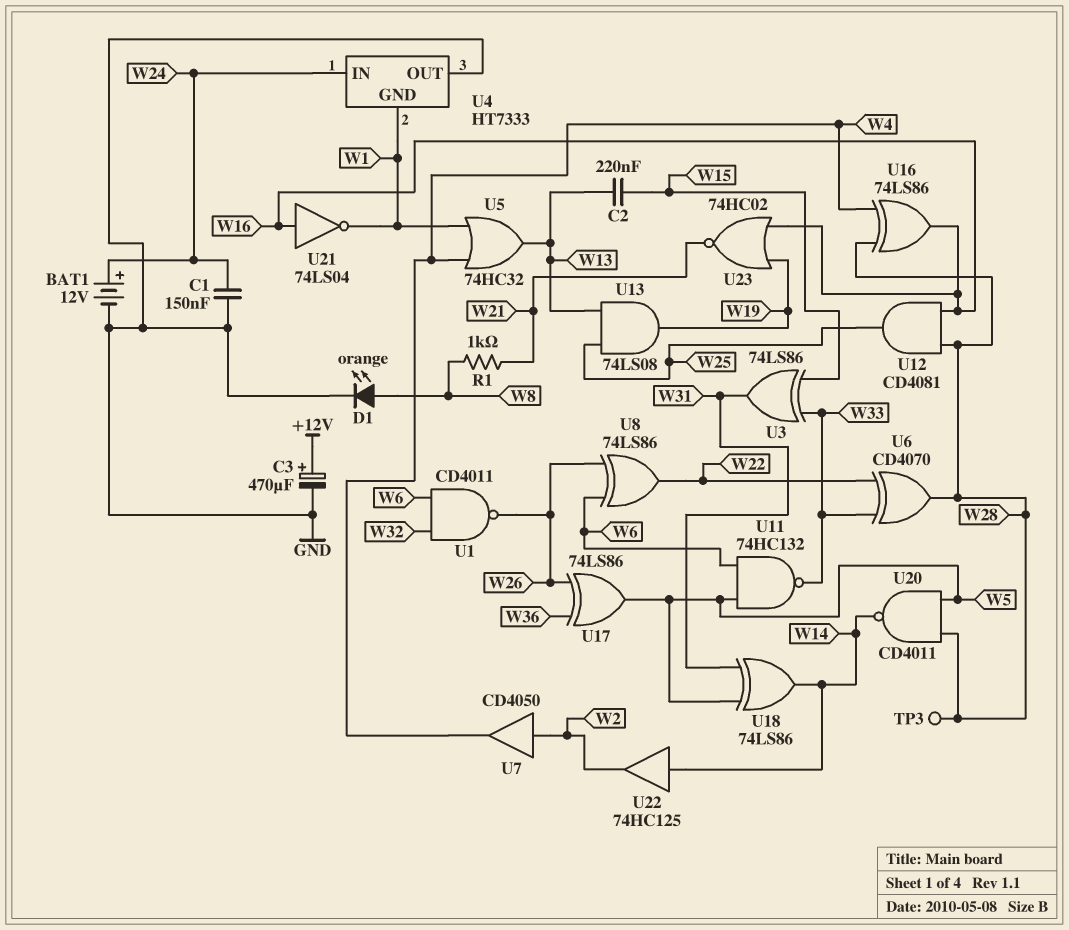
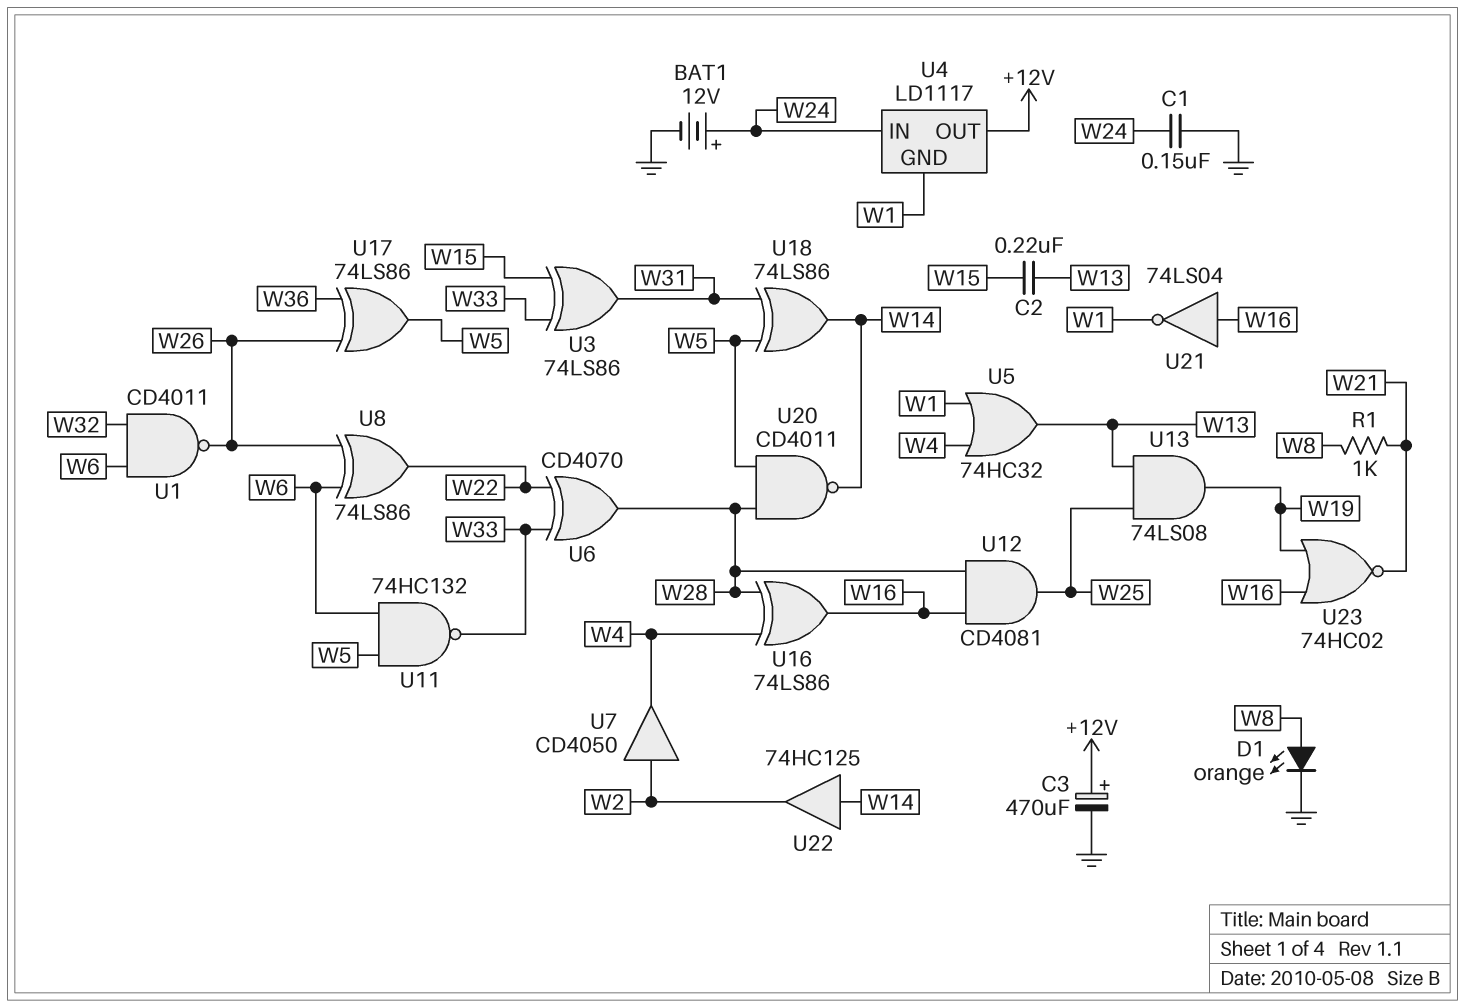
TP3: test point (W28) -> none
U4: HT7333 -> LD1117
U4 pin OUT: GND -> +12V

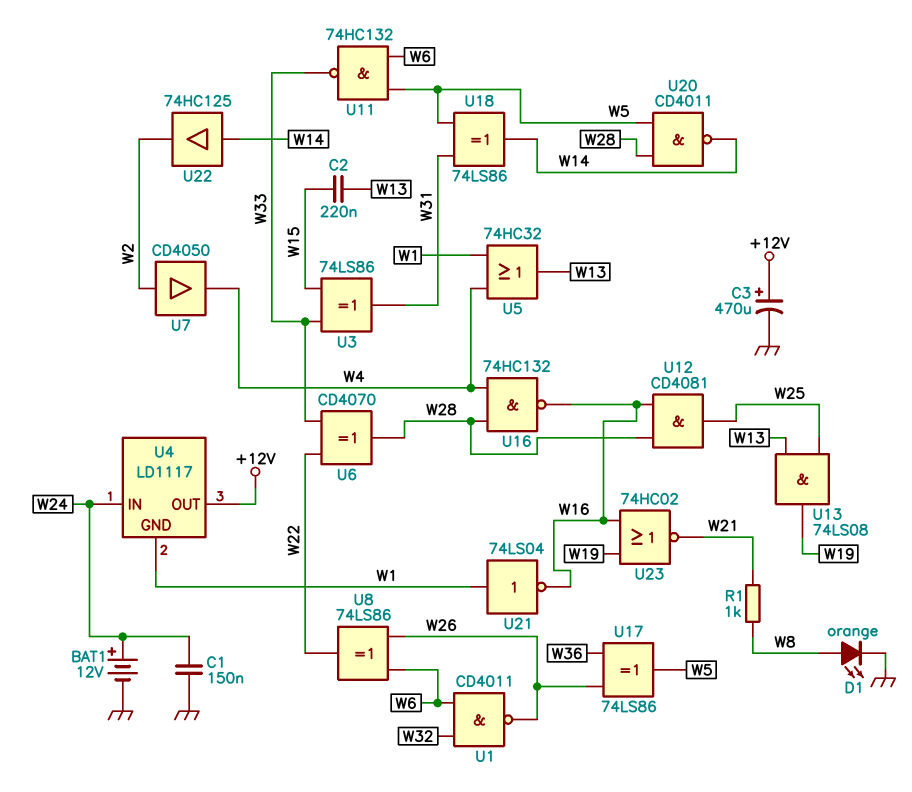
U16: XOR 74LS86 (in W4, in W28, out W16) -> NAND 74HC132 (in W4, in W28, out W16)
U21: NOT 74LS04 (in W16, out W1) -> NOT 74LS04 (in W1, out W16)

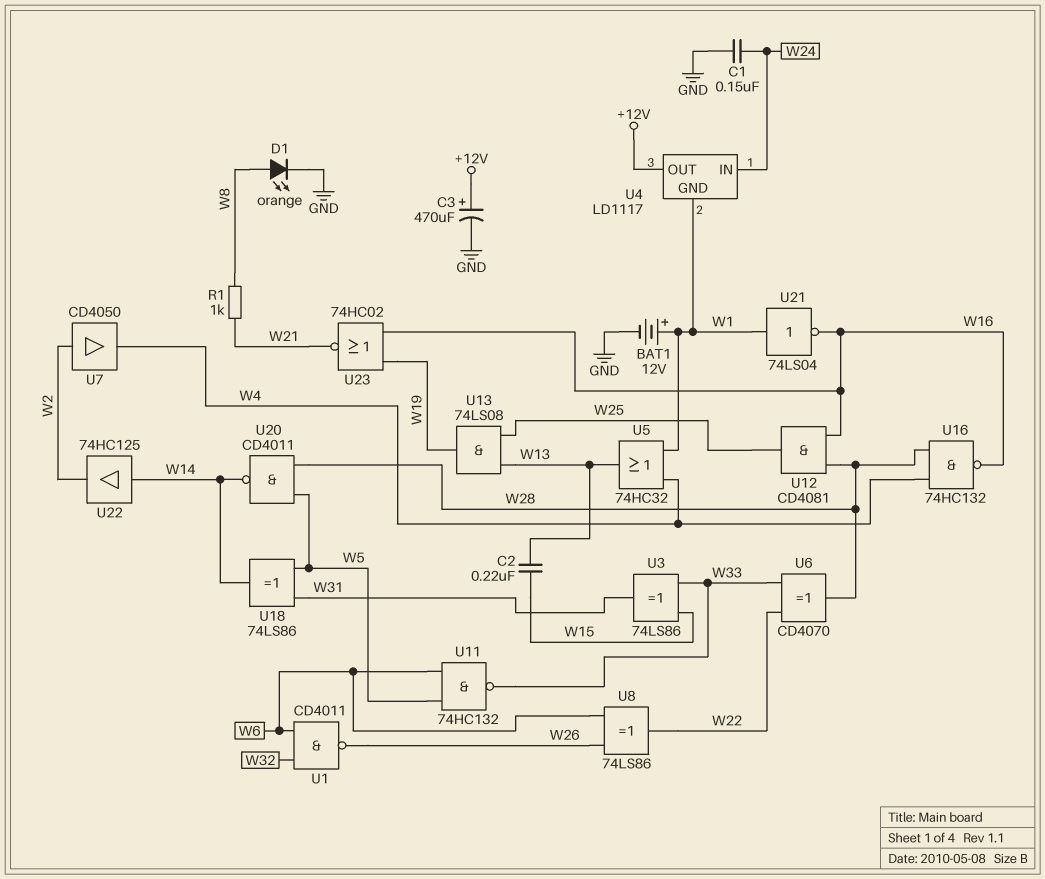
BAT1: 12V (plus W24, minus GND) -> 12V (plus W1, minus GND)
U17: XOR 74LS86 (in W26, in W36, out W5) -> none

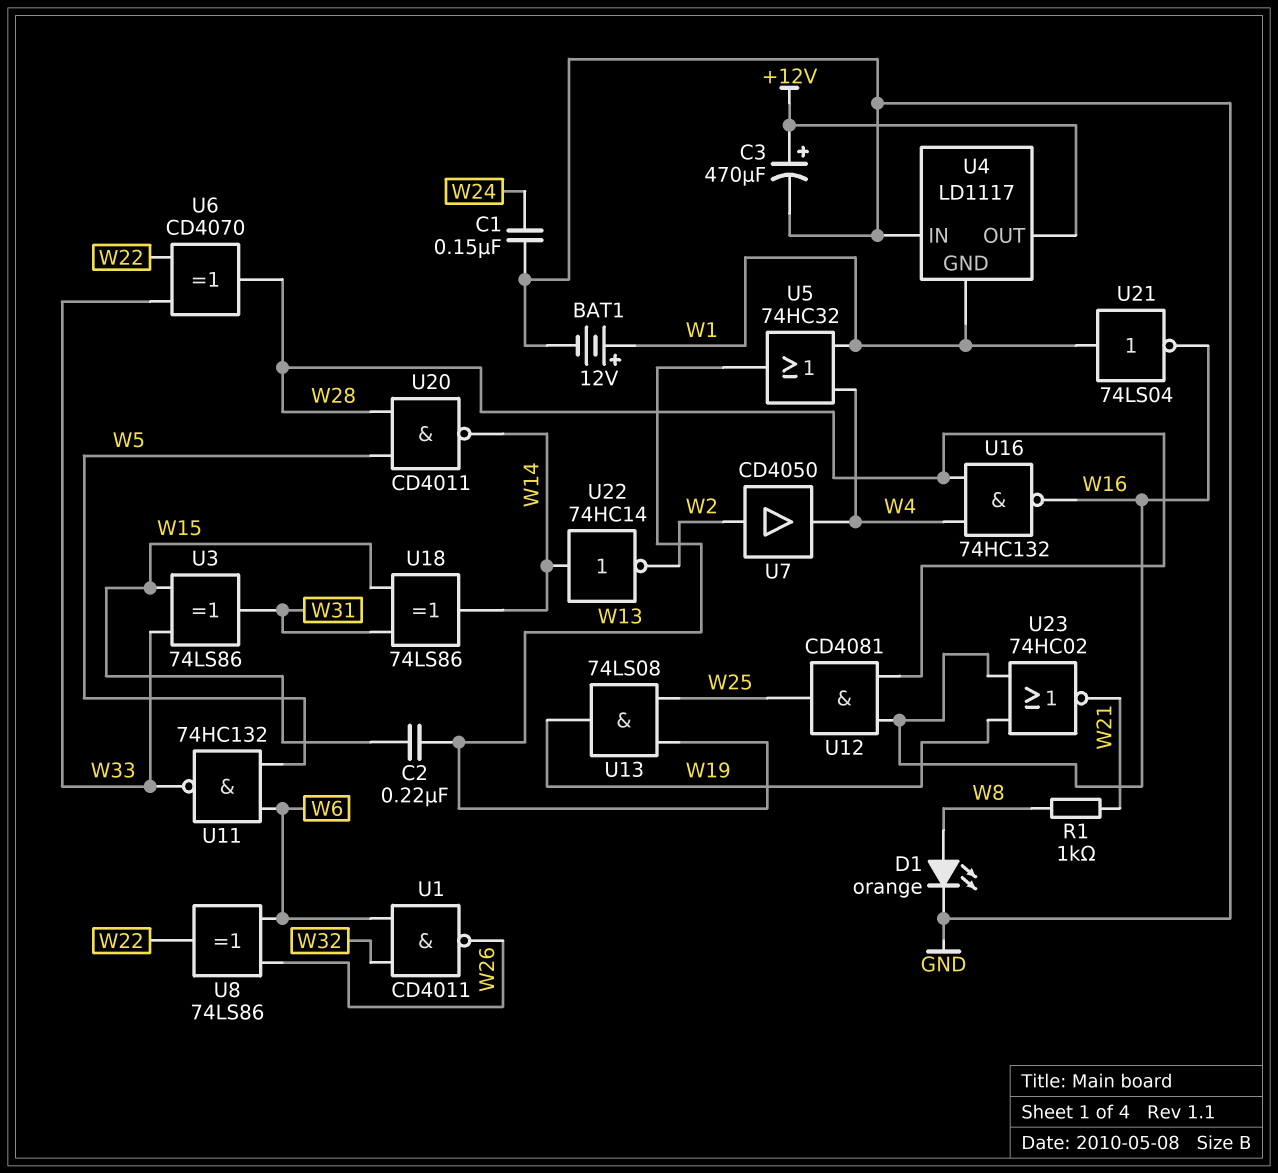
U4 pin IN: W24 -> GND
U18: XOR 74LS86 (in W5, in W31, out W14) -> XOR 74LS86 (in W15, in W31, out W14)
U22: buffer 74HC125 (in W14, out W2) -> NOT 74HC14 (in W14, out W2)

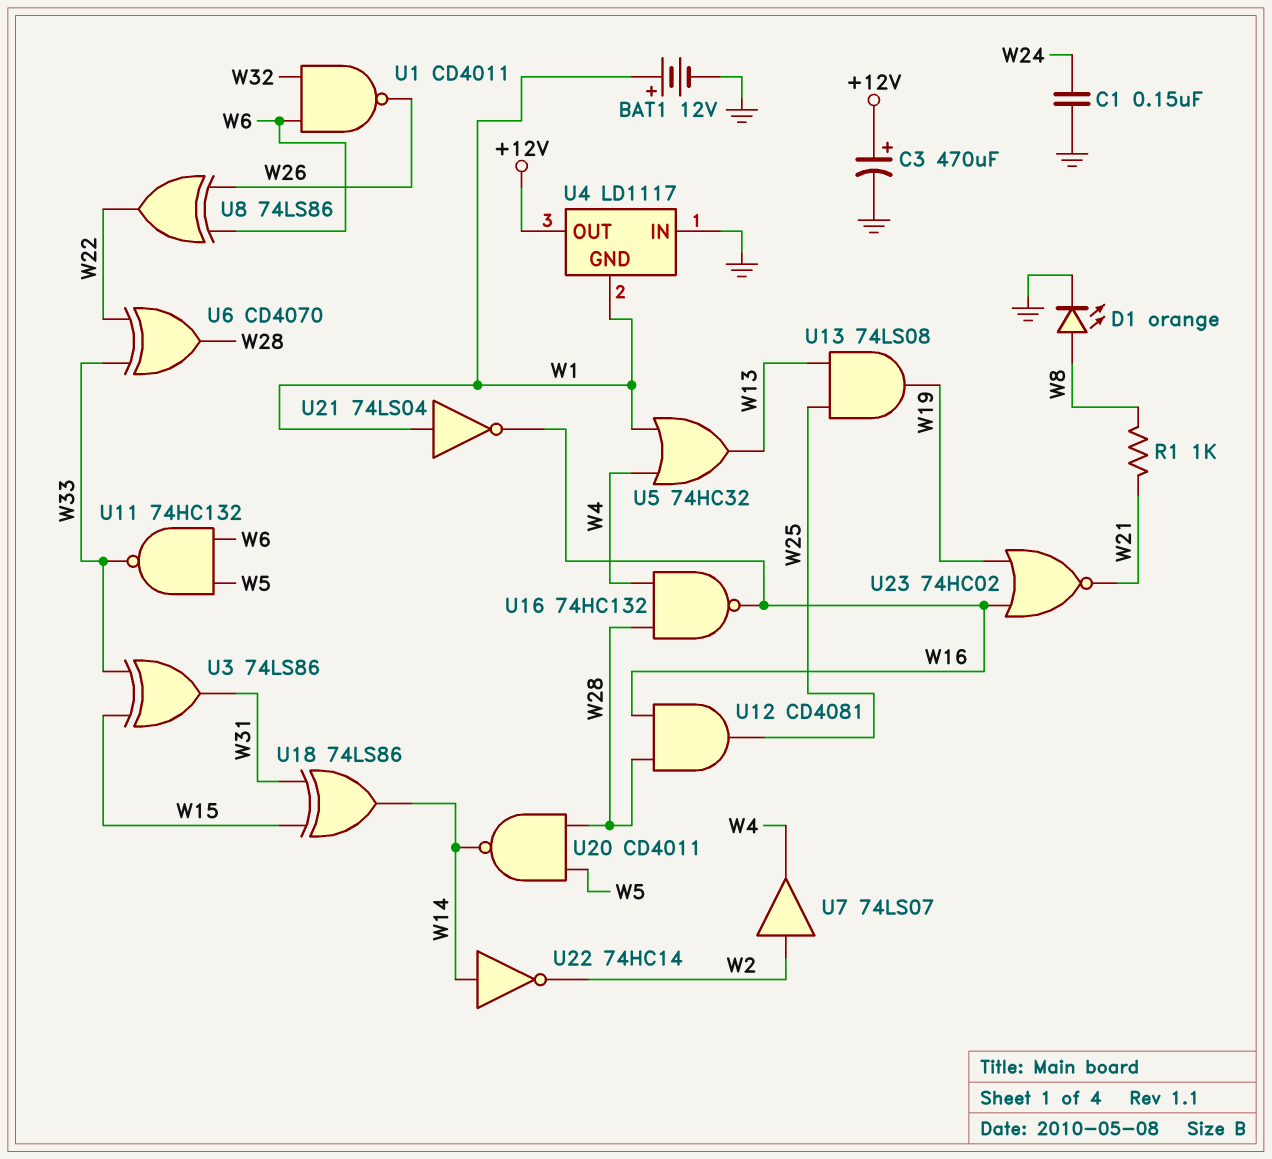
C2: 220nF (W13, W15) -> none
U7: buffer CD4050 (in W2, out W4) -> buffer 74LS07 (in W2, out W4)

